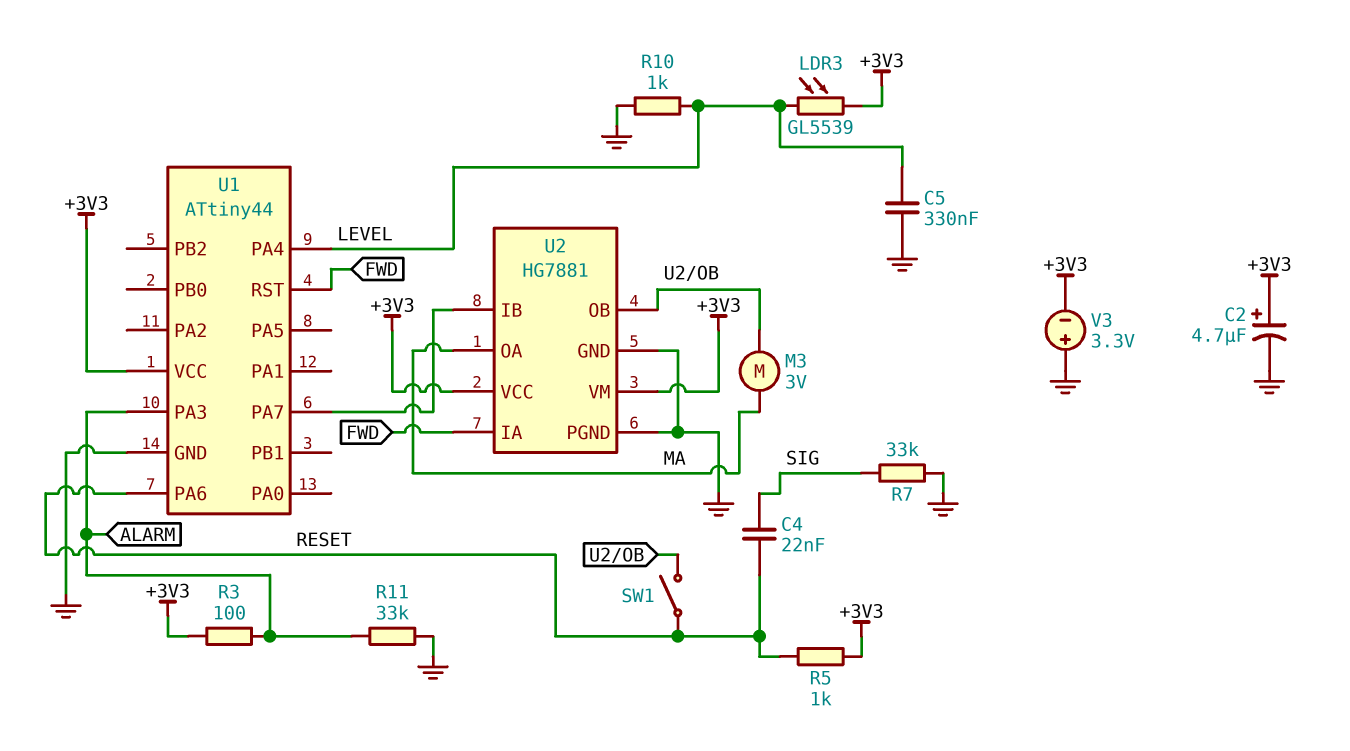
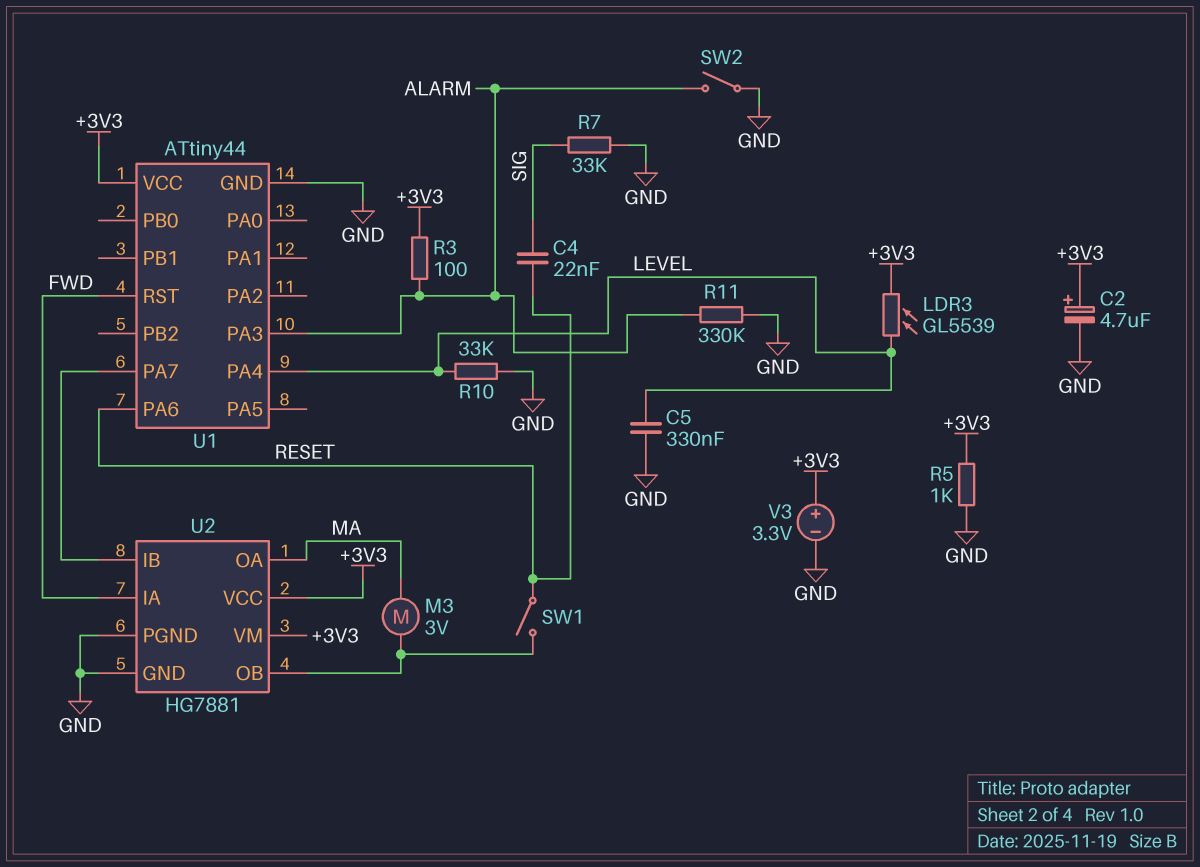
R5: 1k (+3V3, RESET) -> 1k (+3V3, GND)
R10: 1k (GND, LEVEL) -> 33k (GND, LEVEL)
R11: 33k (ALARM, GND) -> 330k (ALARM, GND)
SW2: none -> switch (ALARM, GND)
V3: 3.3V (plus GND, minus +3V3) -> 3.3V (plus +3V3, minus GND)

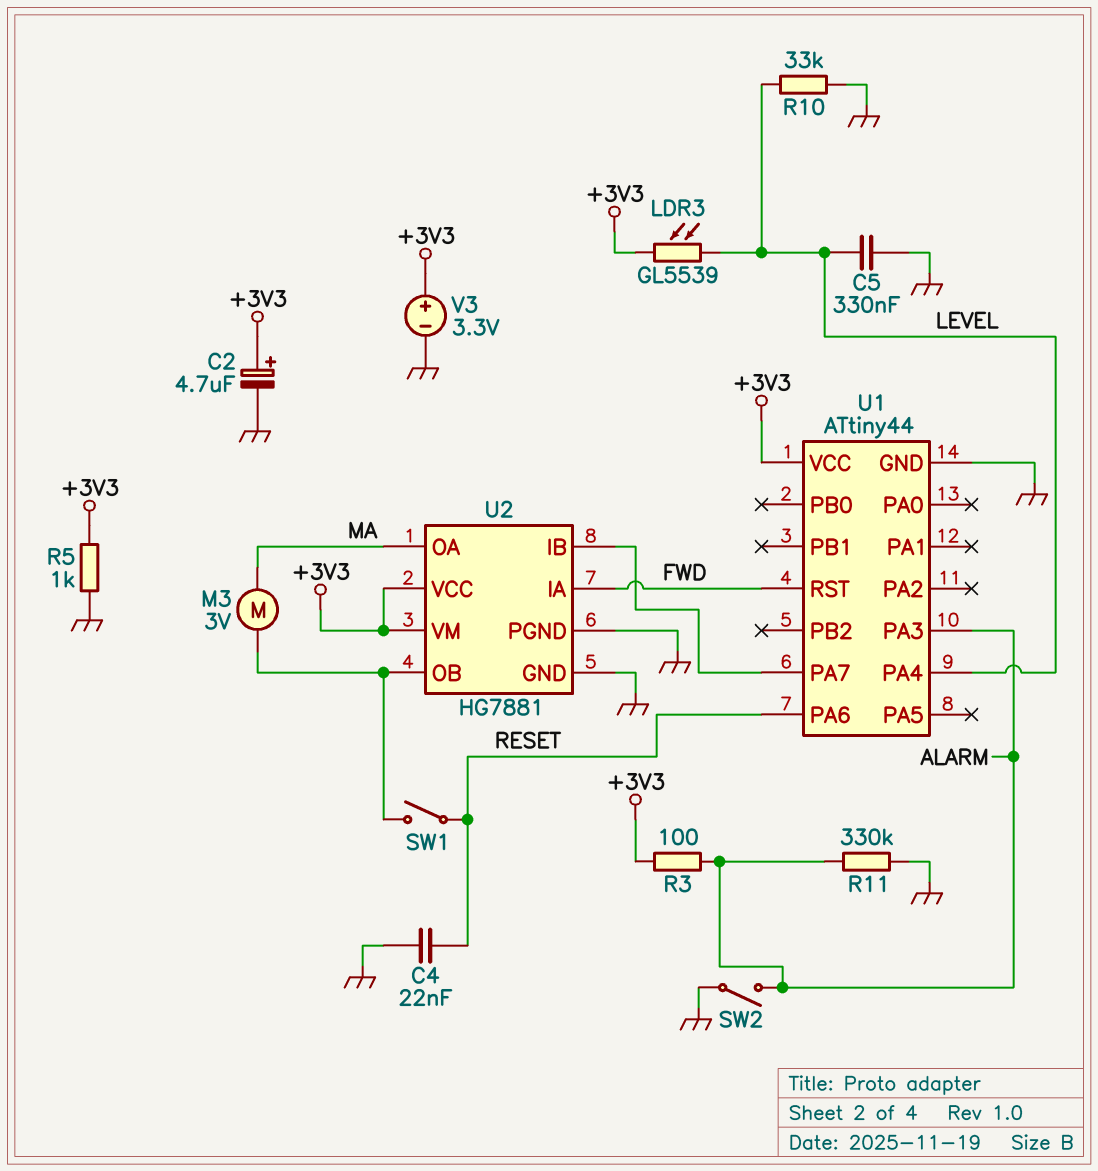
C4: 22nF (RESET, SIG) -> 22nF (GND, RESET)
R7: 33k (GND, SIG) -> none

